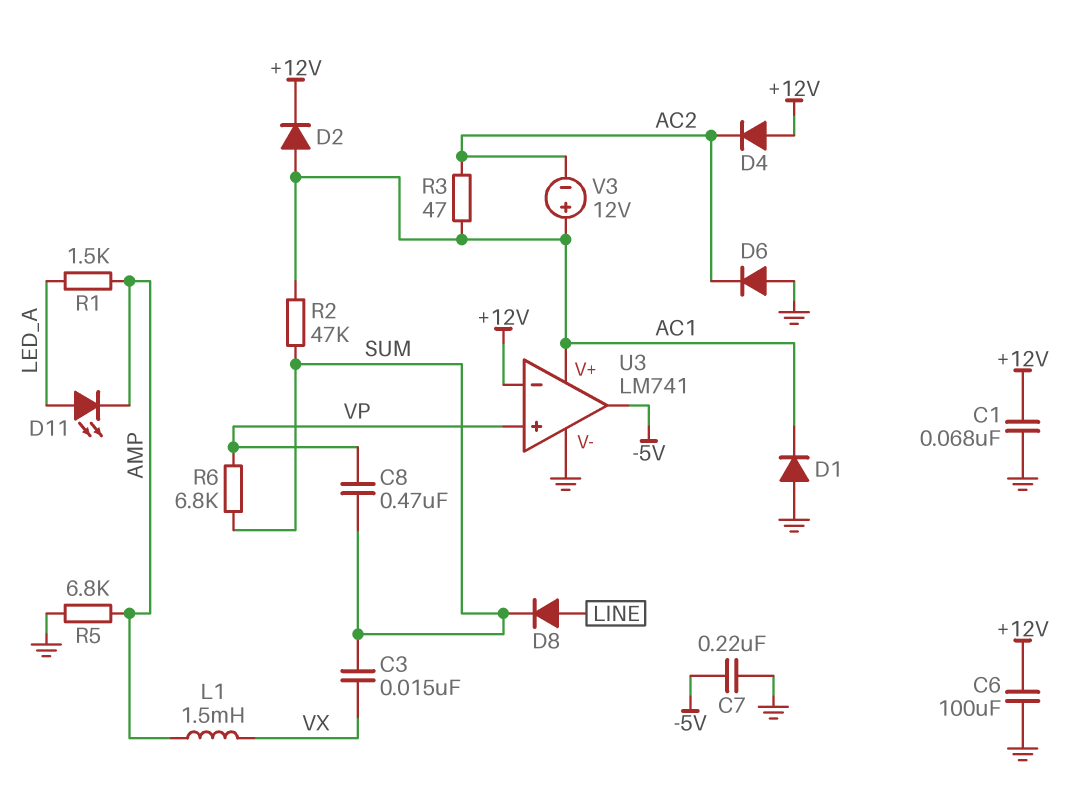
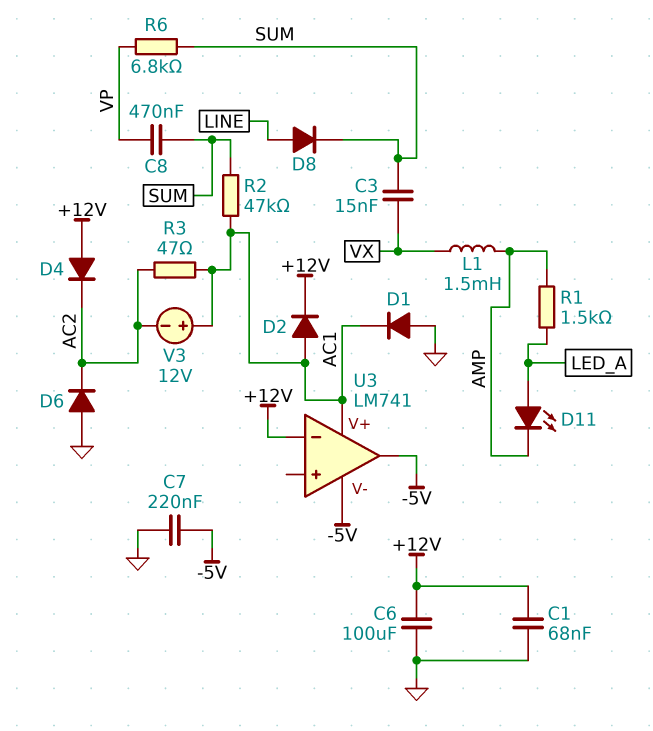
R5: 6.8k (AMP, GND) -> none
U3 pin V-: GND -> -5V
U3 pin in+: VP -> none

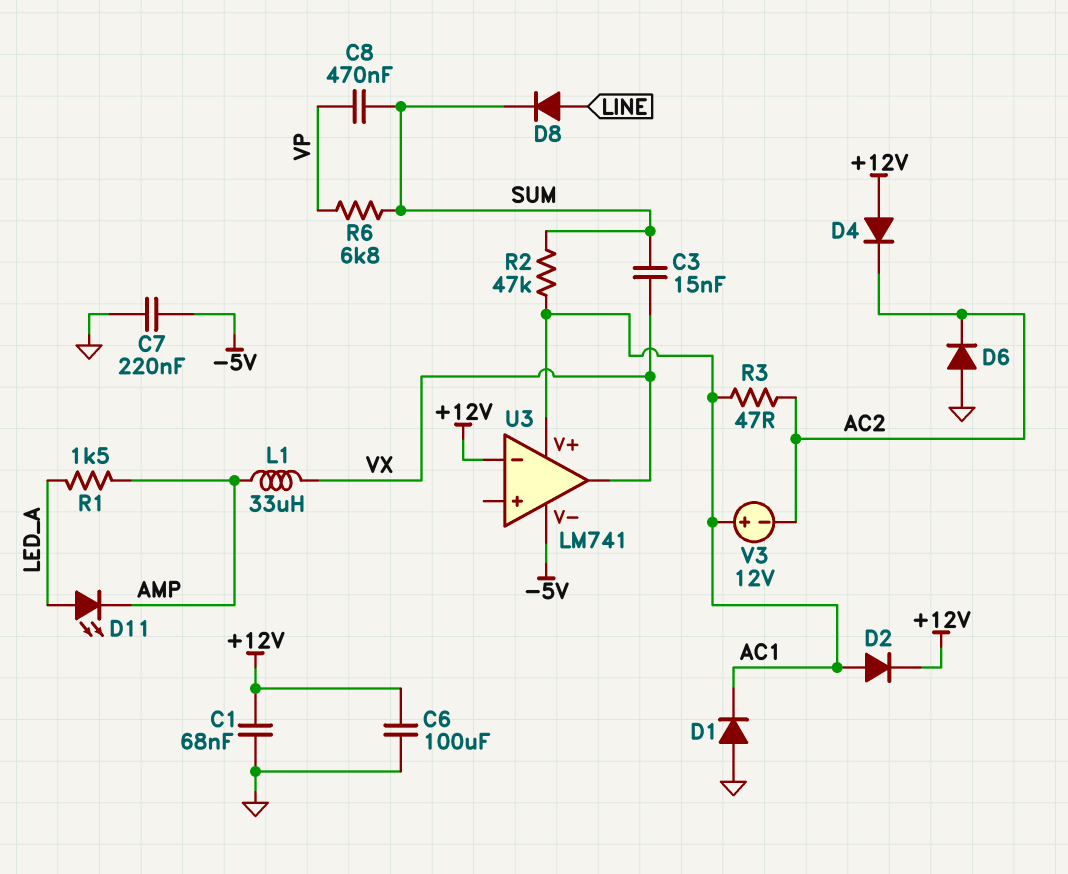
L1: 1.5mH (AMP, VX) -> 33uH (AMP, VX)
U3 pin out: -5V -> VX

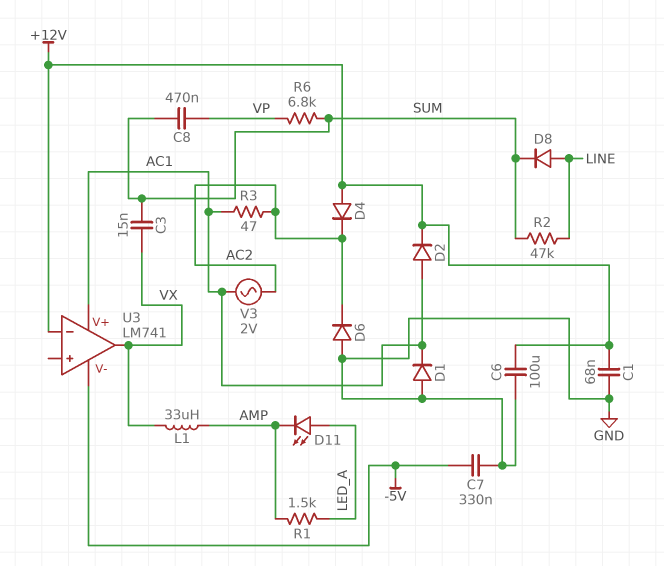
C7: 220nF (-5V, GND) -> 330nF (-5V, GND)
R2: 47k (AC1, SUM) -> 47k (LINE, SUM)
V3: 12V (plus AC1, minus AC2) -> AC 2V (AC1, AC2)

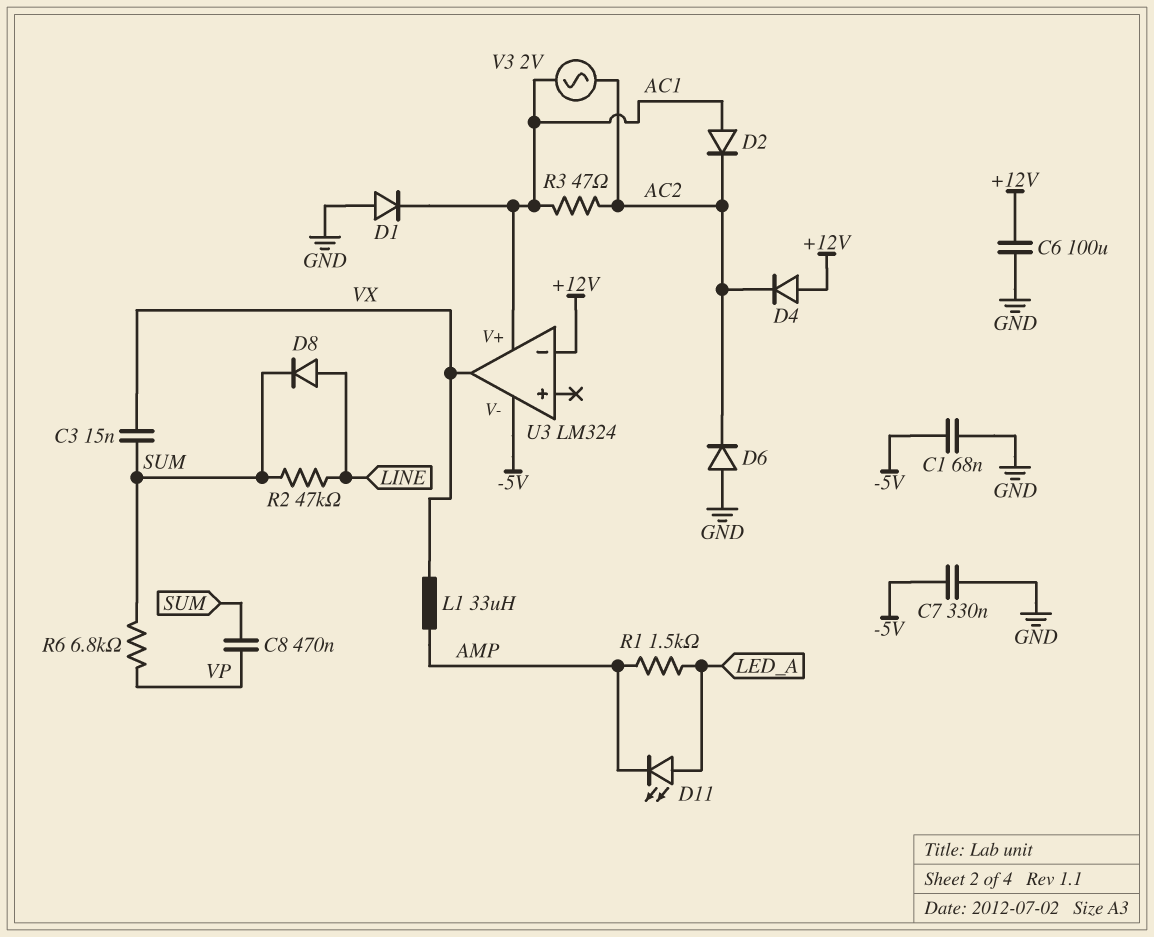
C1: 68nF (+12V, GND) -> 68nF (-5V, GND)
D2: diode (A AC1, K +12V) -> diode (A AC1, K AC2)
U3: LM741 -> LM324

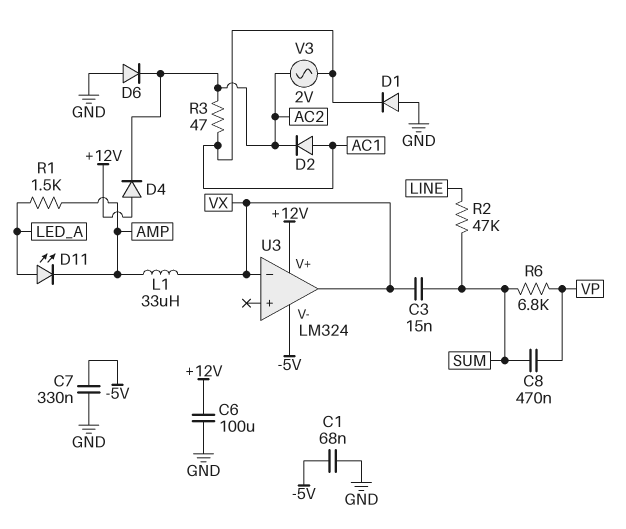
D8: diode (A LINE, K SUM) -> none
U3 pin V+: AC1 -> +12V
U3 pin in-: +12V -> VX

